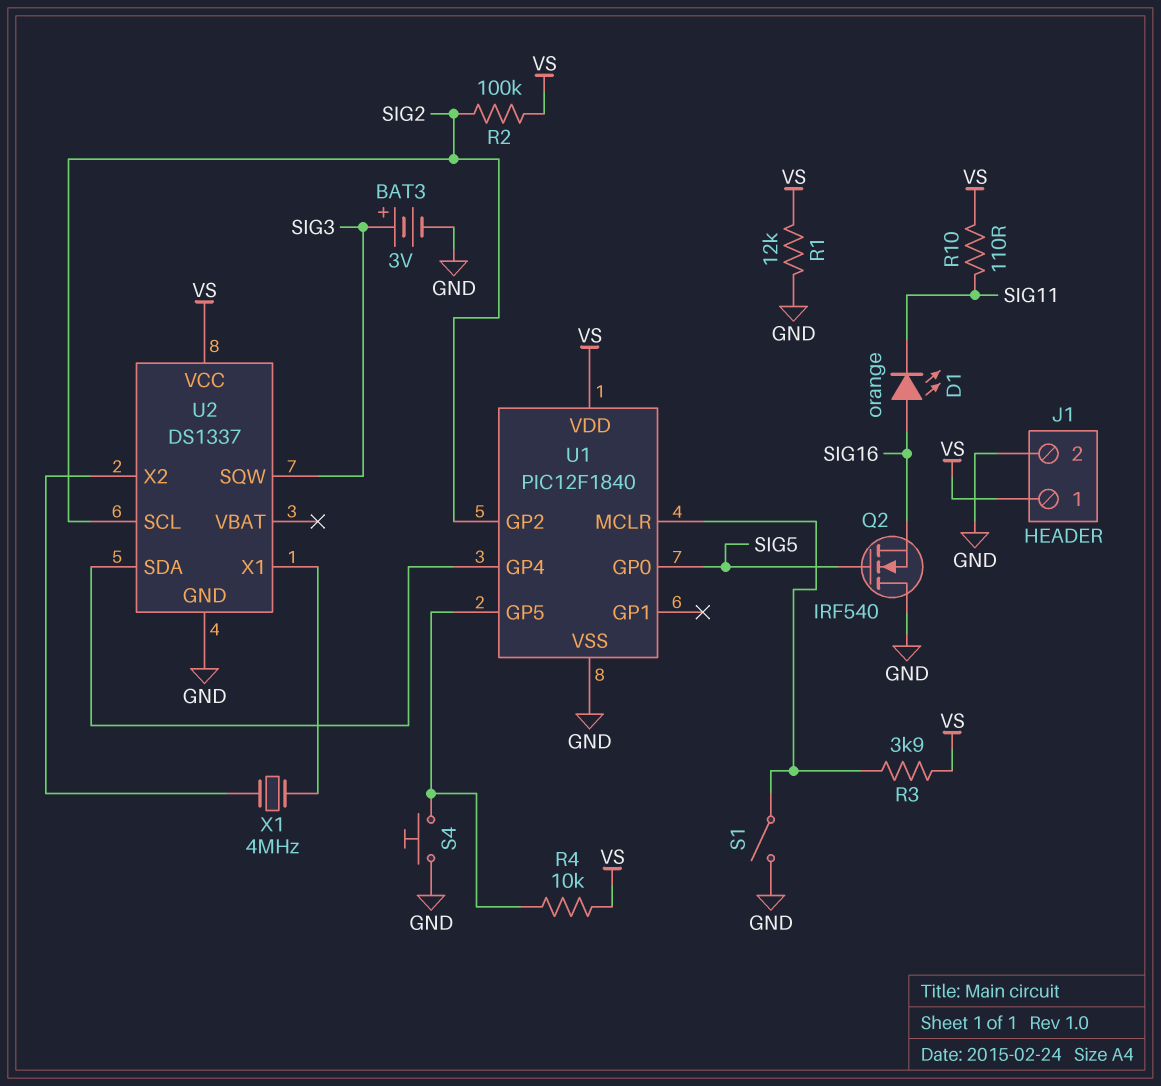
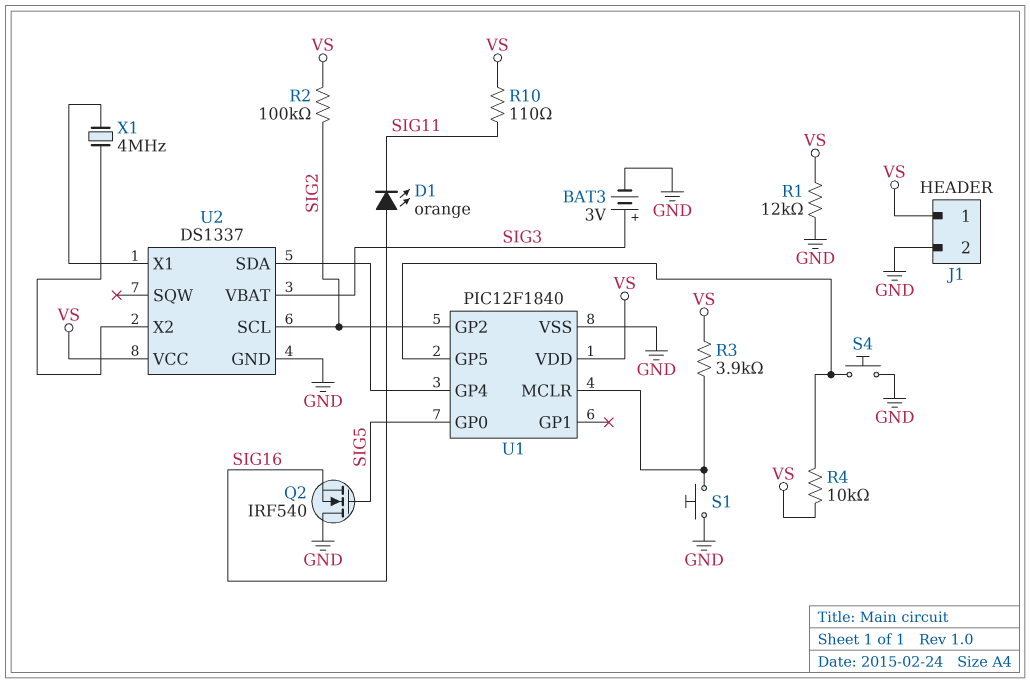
S1: switch (GND, U1/MCLR) -> button (GND, U1/MCLR)
U2 pin SQW: SIG3 -> none
U2 pin VBAT: none -> SIG3

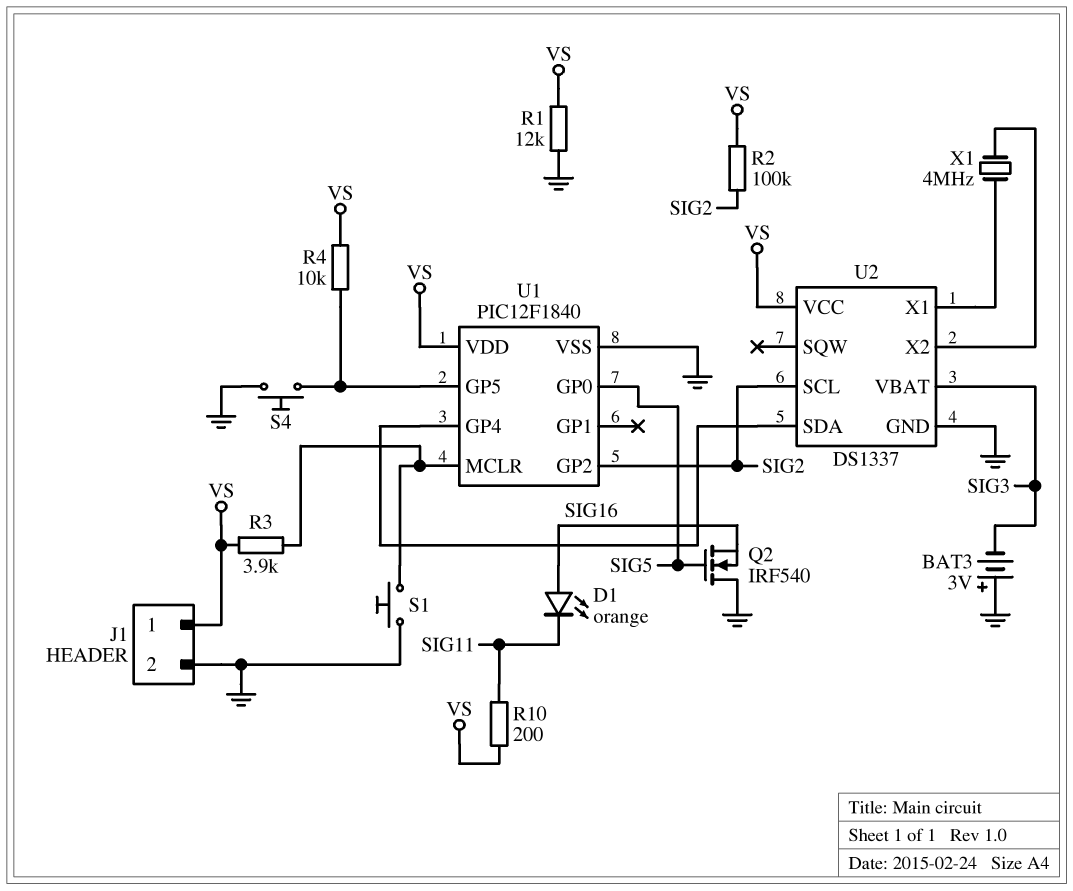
BAT3: 3V (plus SIG3, minus GND) -> 3V (plus GND, minus SIG3)
R10: 110 (SIG11, VS) -> 200 (SIG11, VS)

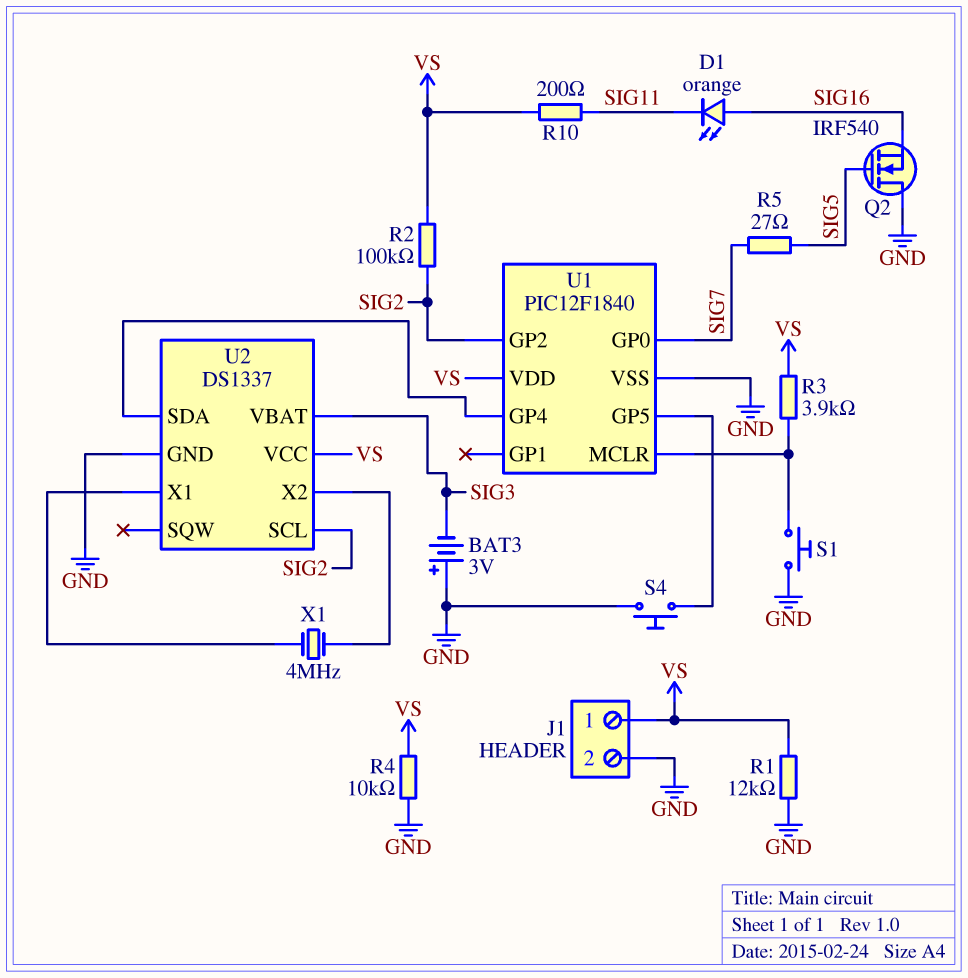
R4: 10k (U1/GP5, VS) -> 10k (GND, VS)
R5: none -> 27 (SIG5, SIG7)
U1 pin GP0: SIG5 -> SIG7

